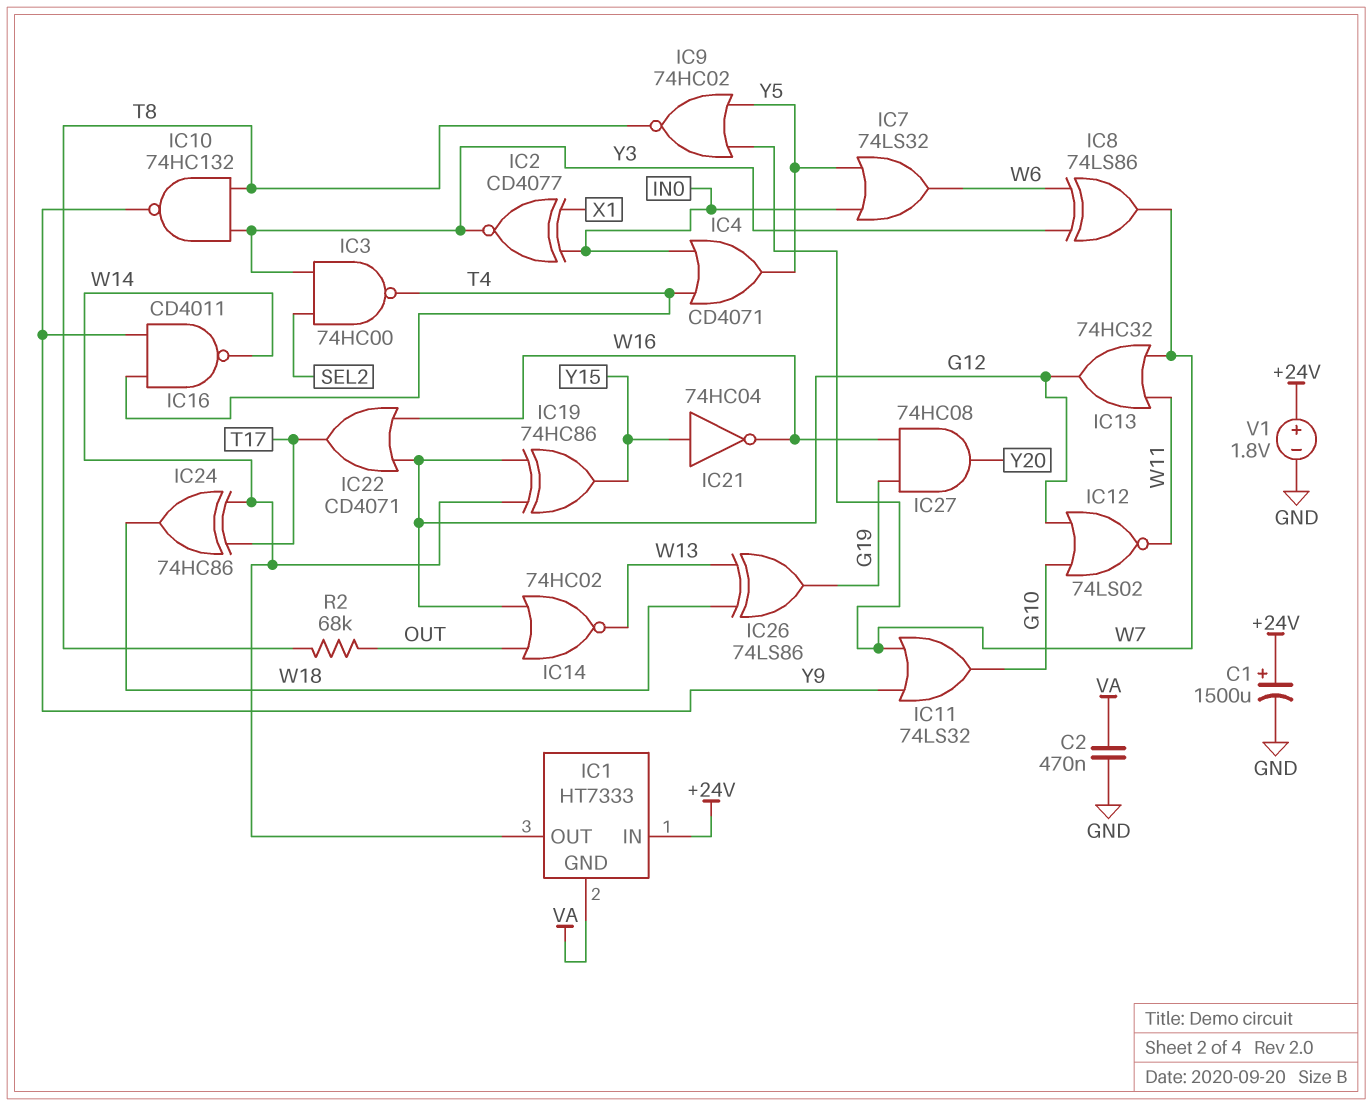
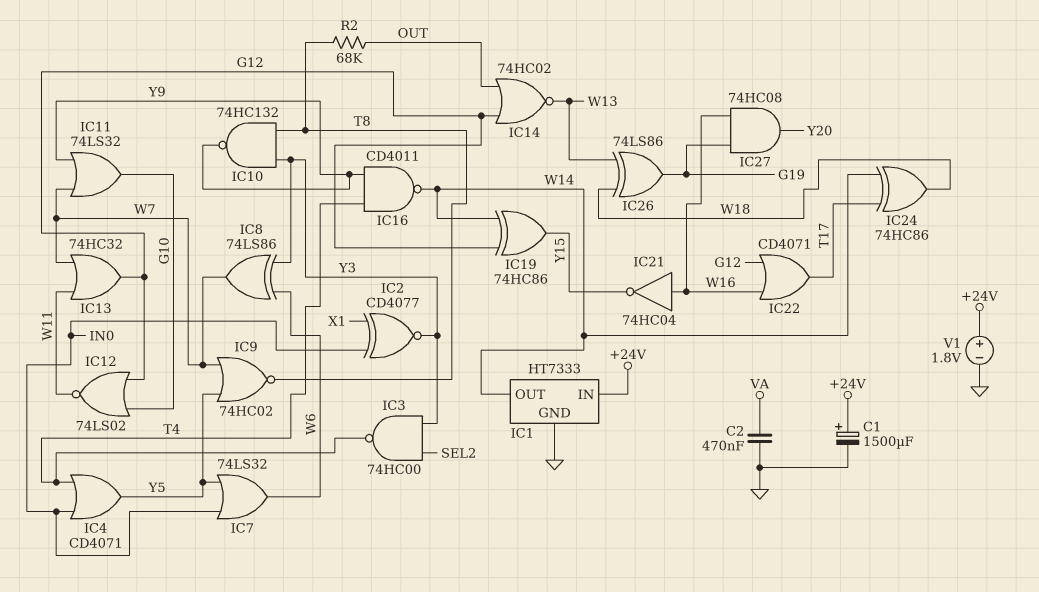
IC1 pin GND: VA -> GND
IC21: NOT 74HC04 (in Y15, out W16) -> NOT 74HC04 (in W16, out Y15)

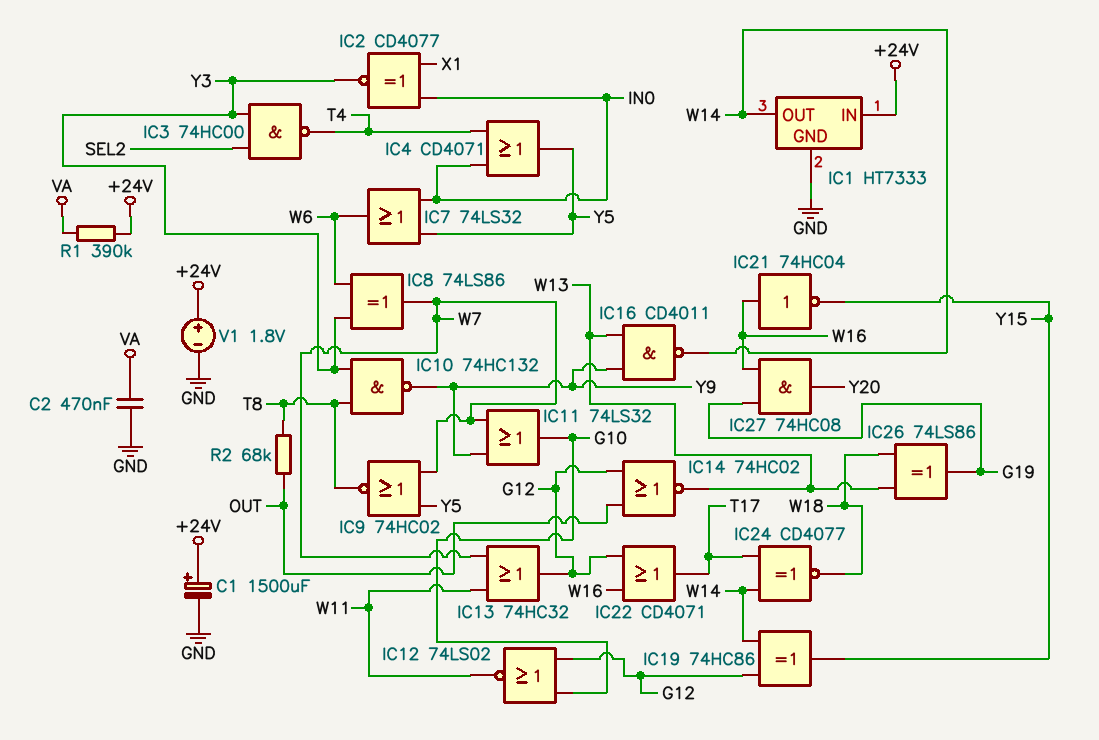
IC16: NAND CD4011 (in T4, in Y9, out W14) -> NAND CD4011 (in W13, in Y9, out W14)
IC24: XOR 74HC86 (in T17, in W14, out W18) -> XNOR CD4077 (in T17, in W14, out W18)
R1: none -> 390k (+24V, VA)

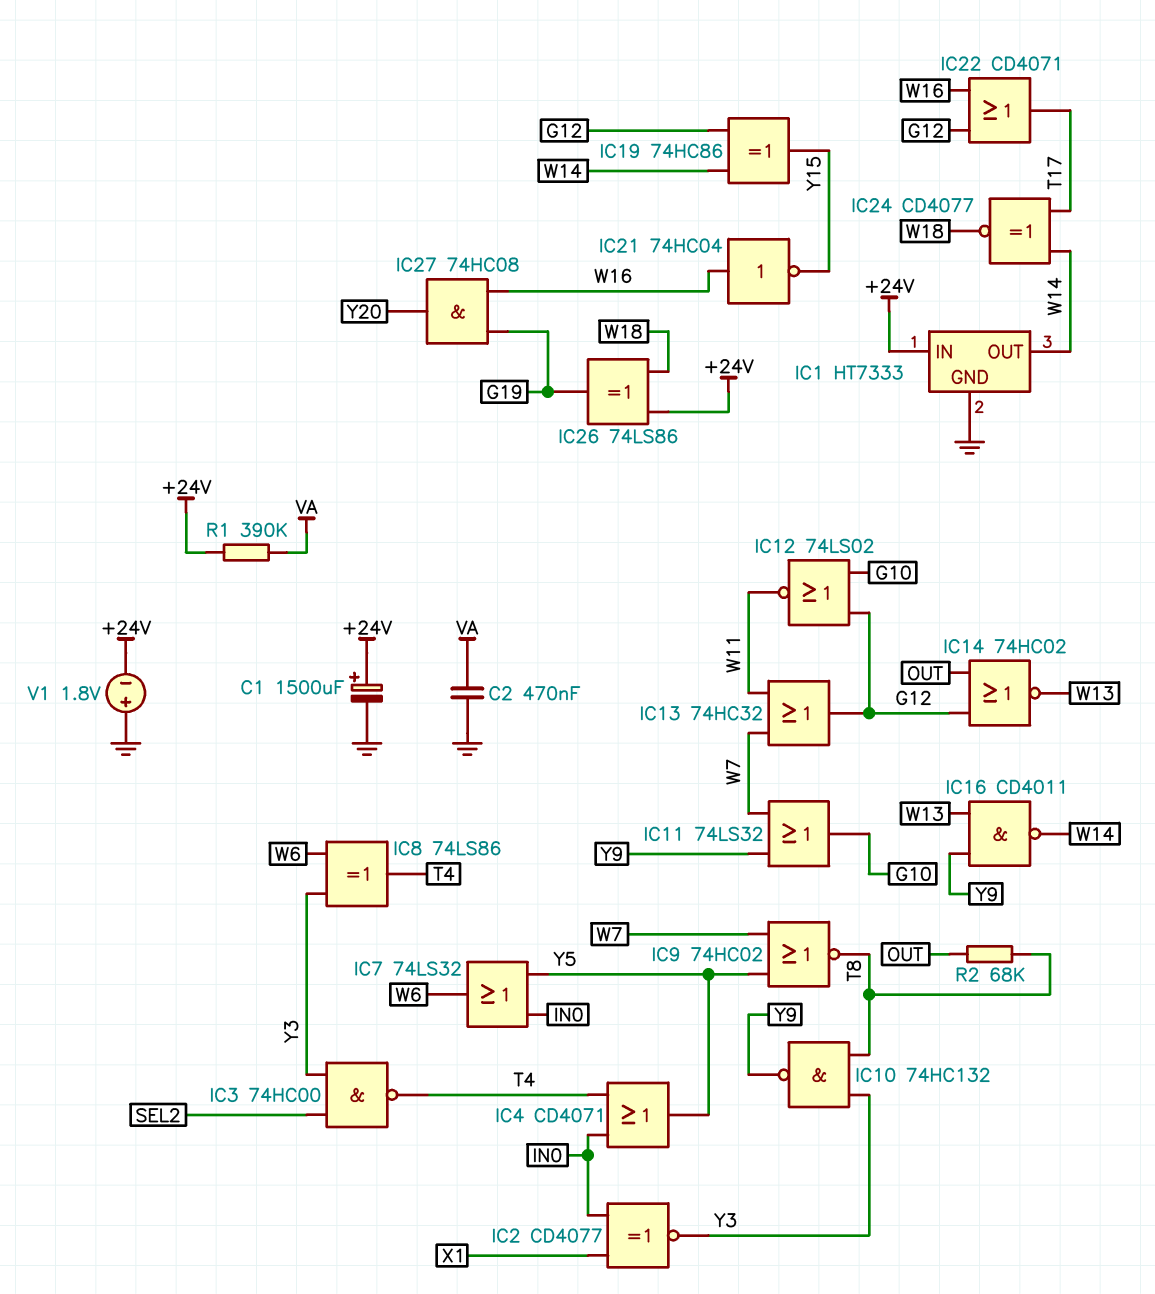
IC8: XOR 74LS86 (in W6, in Y3, out W7) -> XOR 74LS86 (in W6, in Y3, out T4)
IC26: XOR 74LS86 (in W13, in W18, out G19) -> XOR 74LS86 (in +24V, in W18, out G19)
V1: 1.8V (plus +24V, minus GND) -> 1.8V (plus GND, minus +24V)

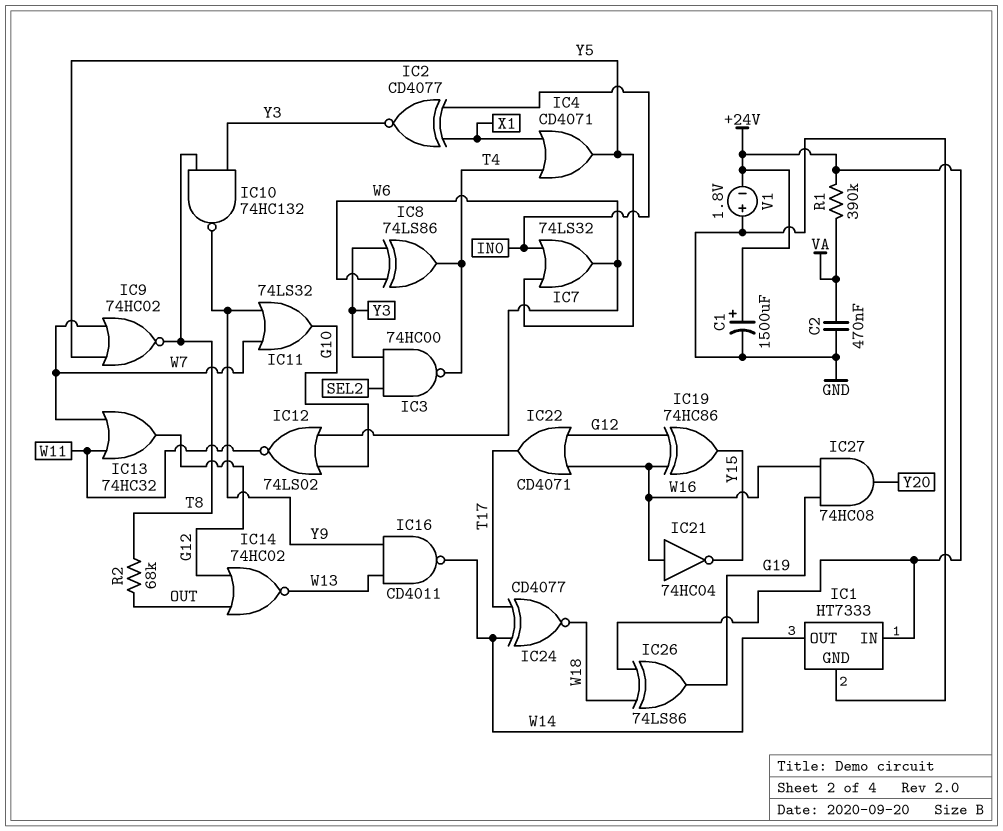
IC4: OR CD4071 (in IN0, in T4, out Y5) -> OR CD4071 (in T4, in X1, out Y5)
IC12: NOR 74LS02 (in G10, in G12, out W11) -> NOR 74LS02 (in G10, in W6, out W11)
IC19: XOR 74HC86 (in G12, in W14, out Y15) -> XOR 74HC86 (in G12, in W16, out Y15)

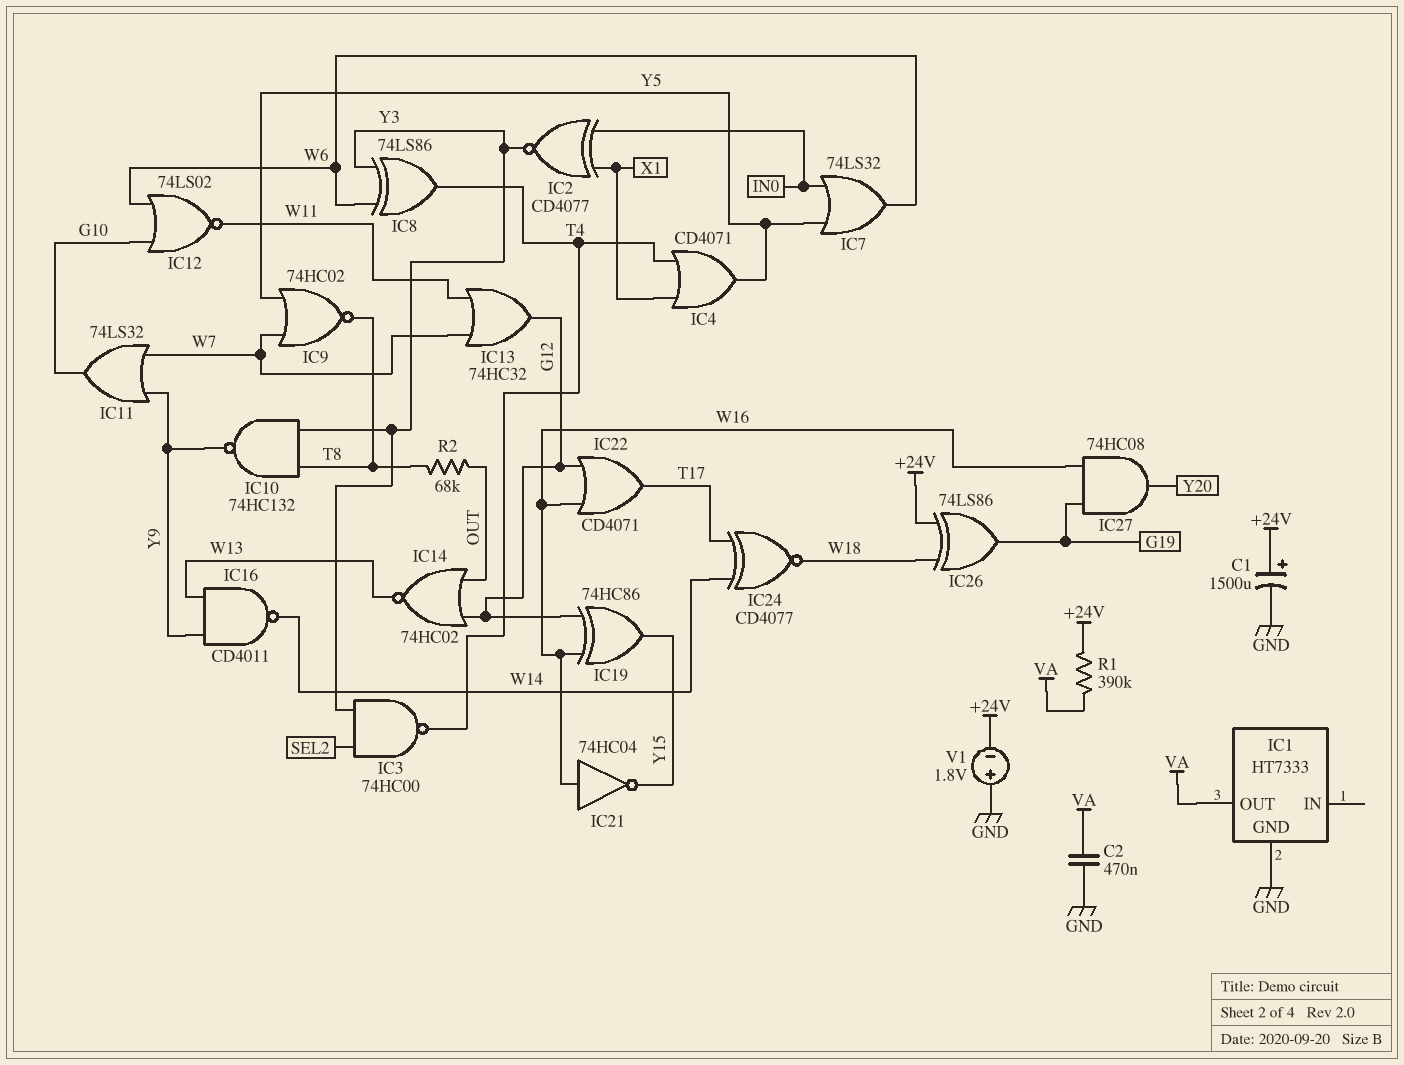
IC1 pin IN: +24V -> none
IC1 pin OUT: W14 -> VA

